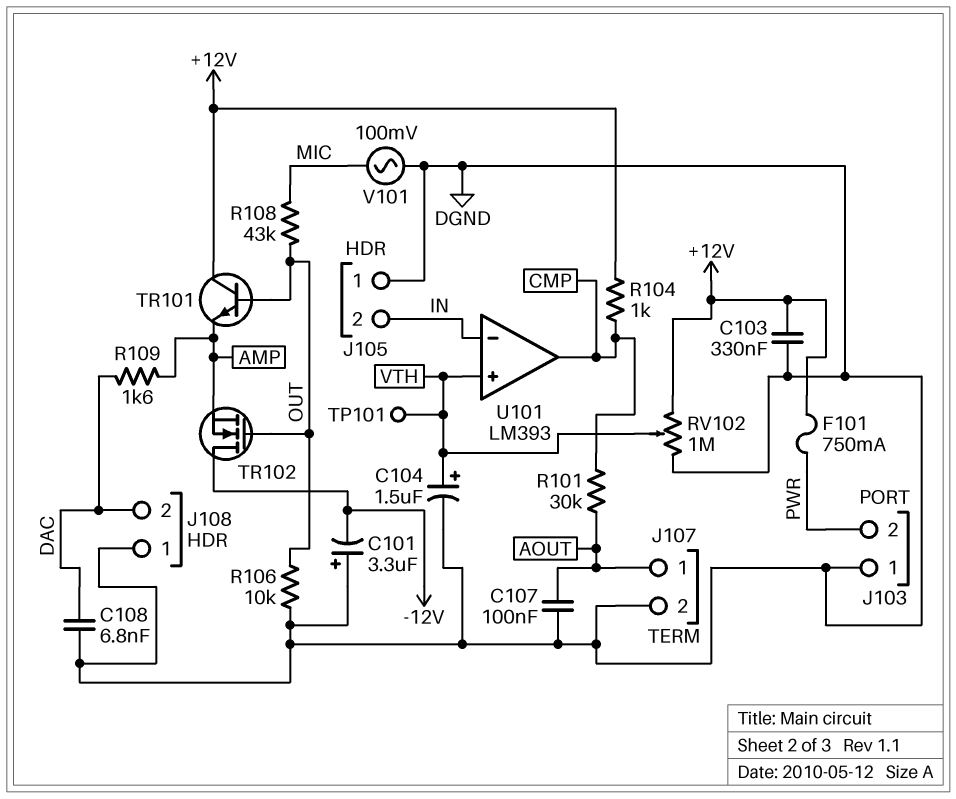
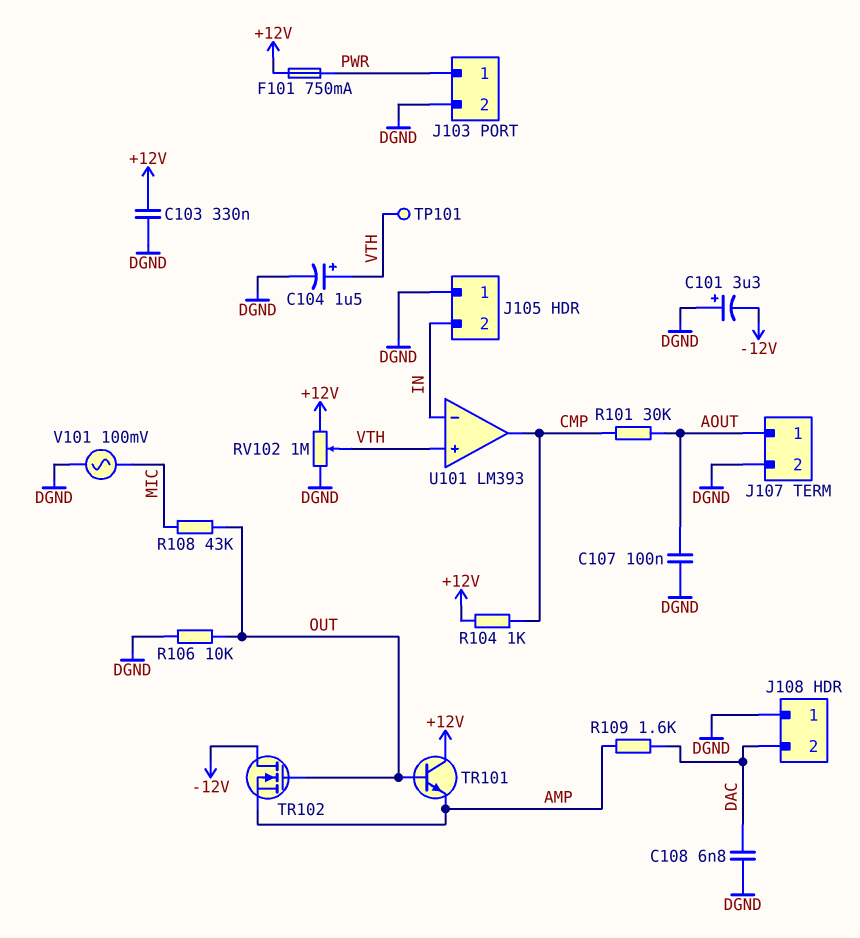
J103 pin 1: DGND -> PWR
J103 pin 2: PWR -> DGND

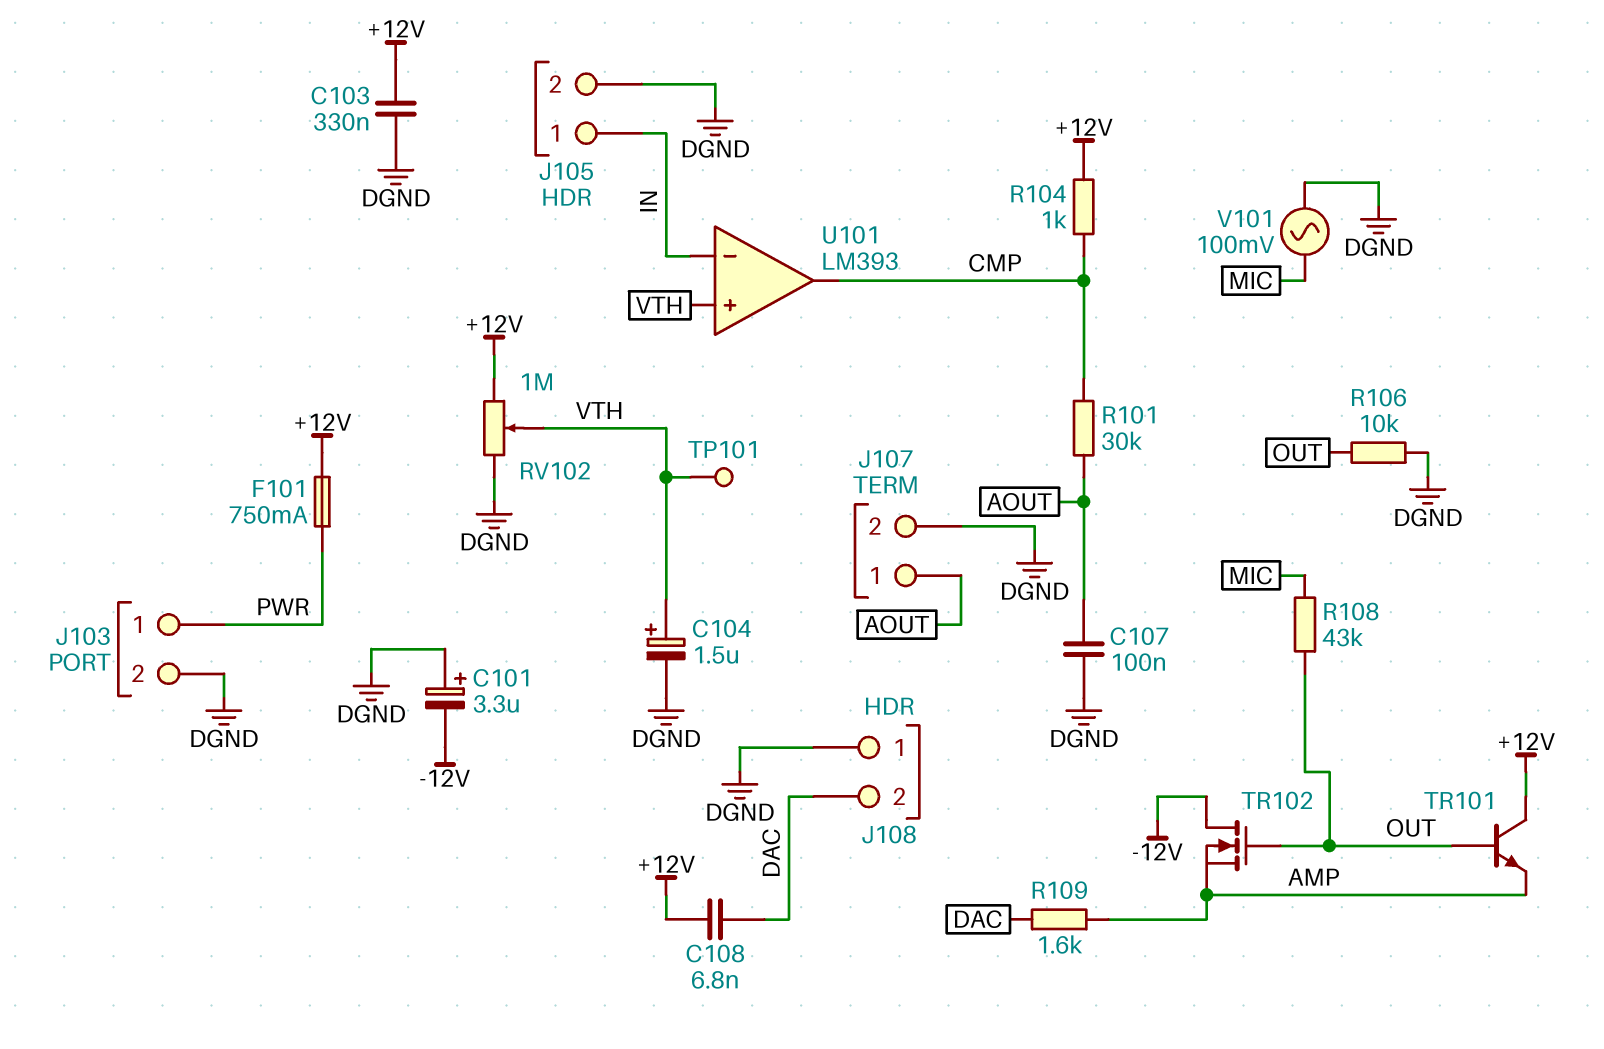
C108: 6.8nF (DAC, DGND) -> 6.8nF (+12V, DAC)
J105 pin 1: DGND -> IN
J105 pin 2: IN -> DGND

